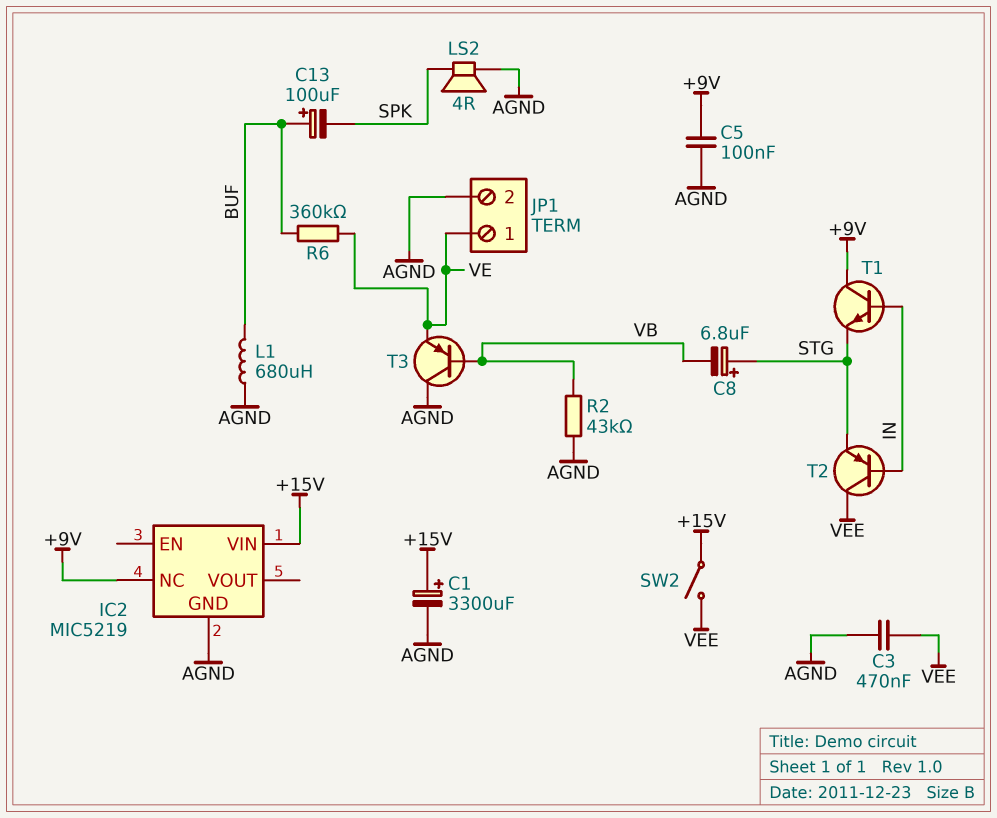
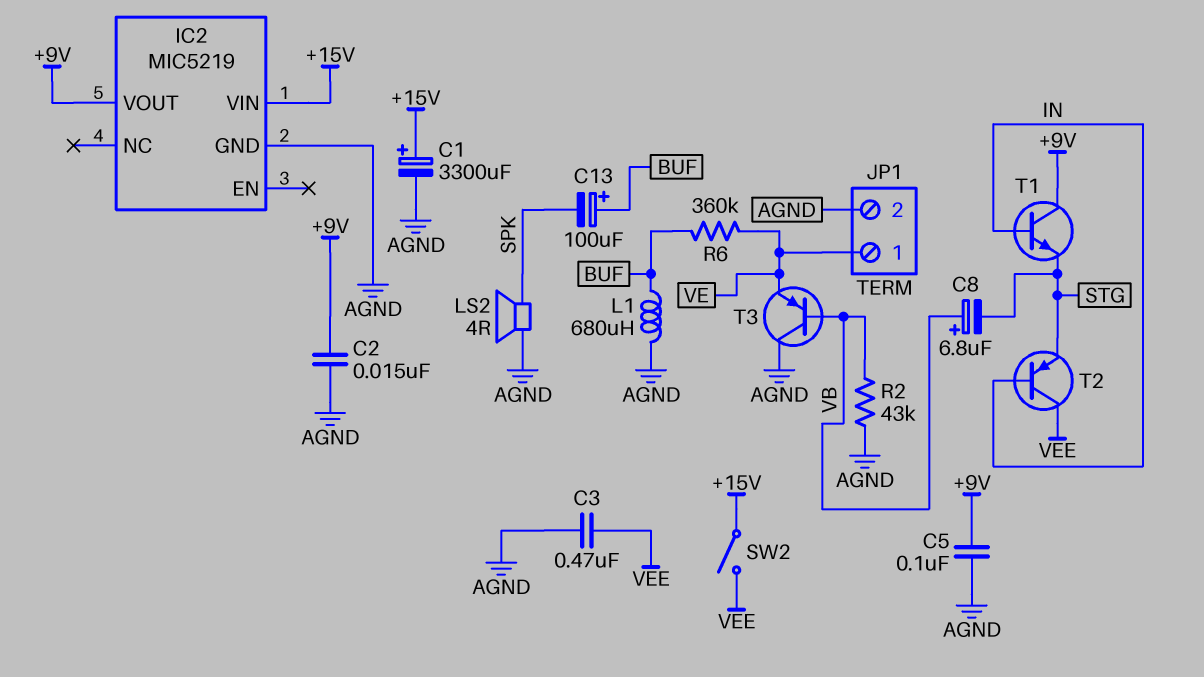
C2: none -> 15nF (+9V, AGND)
C8: 6.8uF (plus STG, minus VB) -> 6.8uF (plus VB, minus STG)
IC2 pin NC: +9V -> none
IC2 pin VOUT: none -> +9V

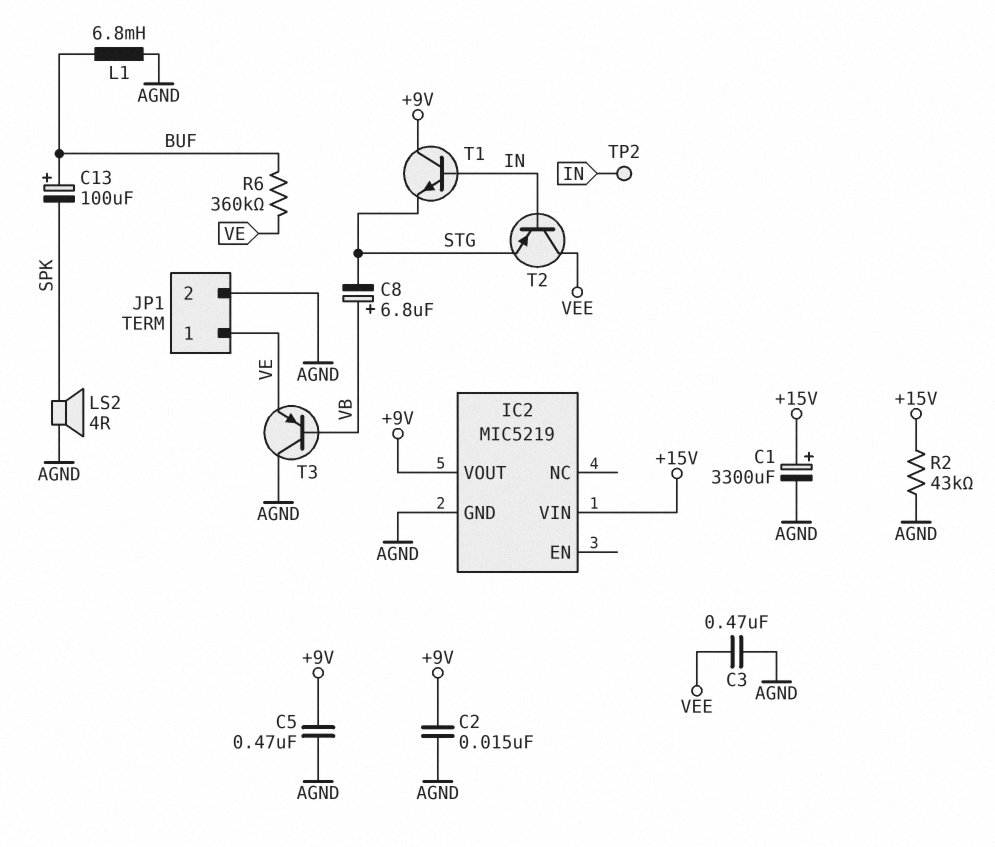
C5: 100nF (+9V, AGND) -> 470nF (+9V, AGND)
L1: 680uH (AGND, BUF) -> 6.8mH (AGND, BUF)
R2: 43k (AGND, VB) -> 43k (+15V, AGND)
SW2: switch (+15V, VEE) -> none
TP2: none -> test point (IN)

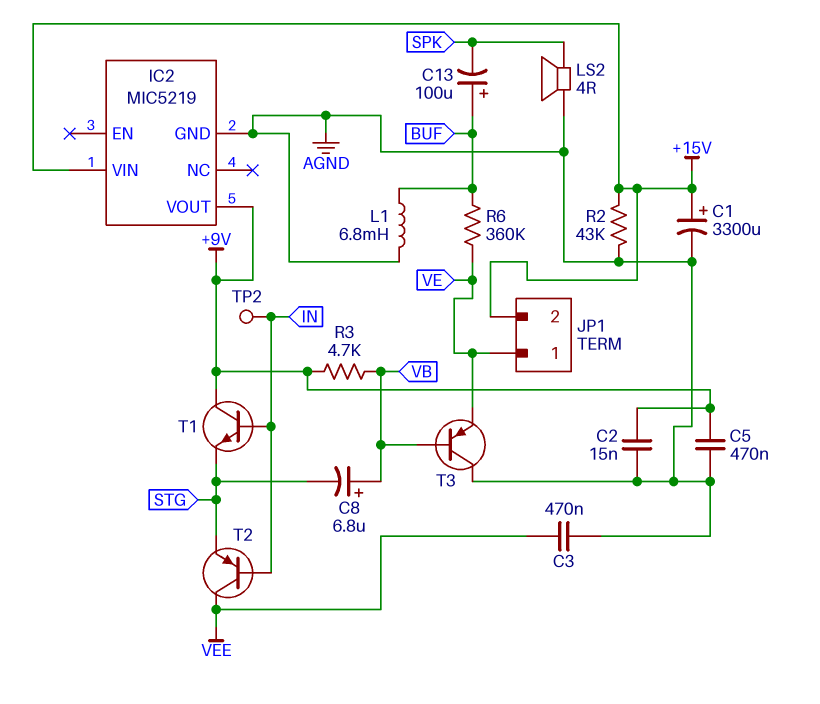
JP1 pin 2: AGND -> +15V
R3: none -> 4.7k (+9V, VB)

